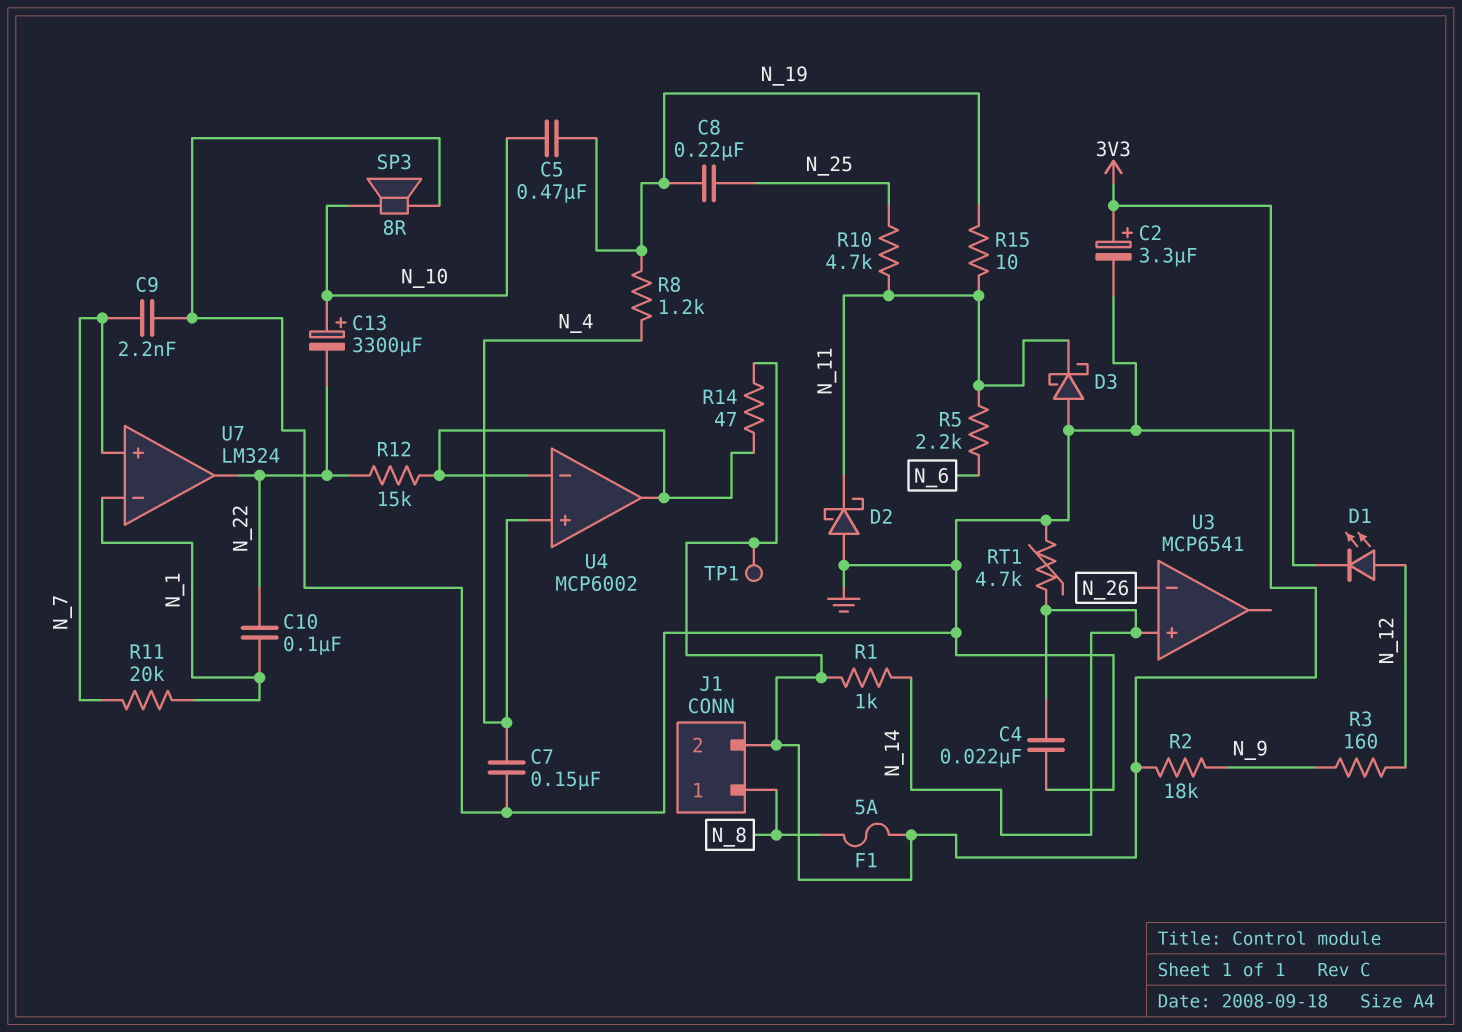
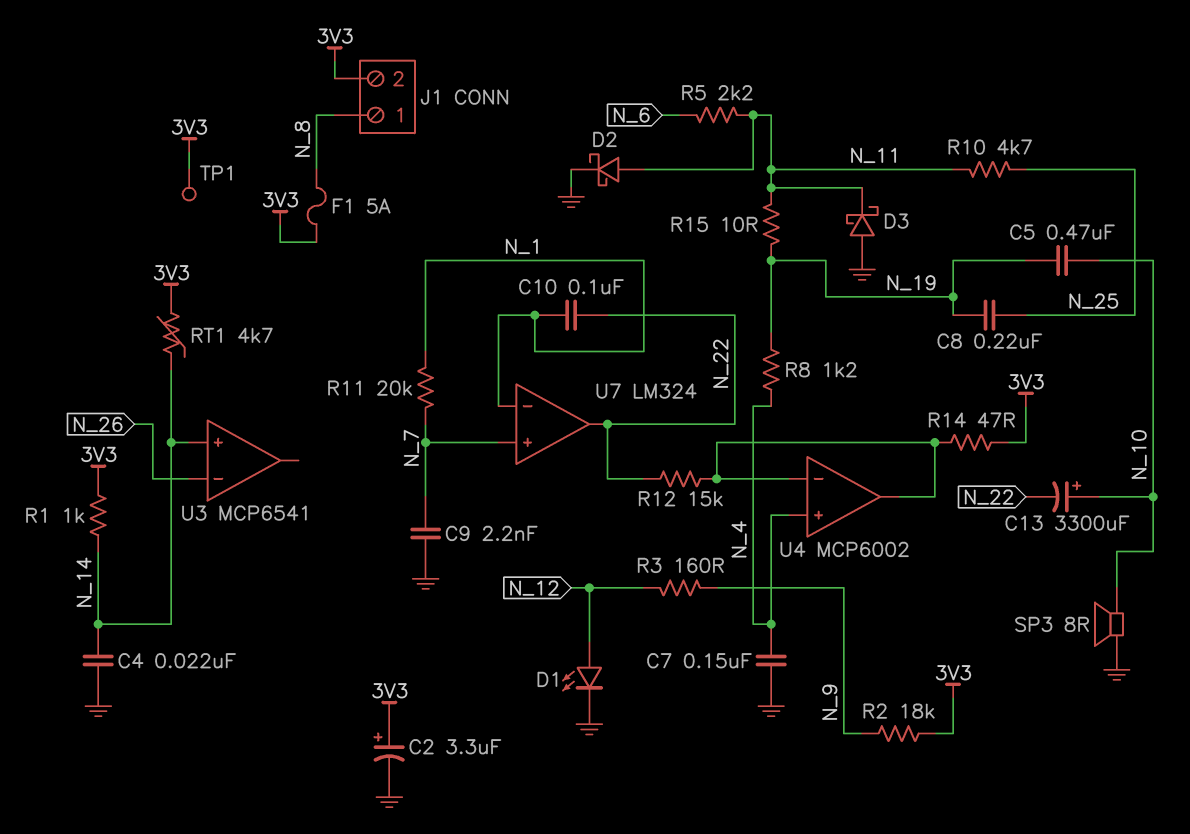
D2: schottky (A GND, K N_11) -> schottky (A N_11, K GND)
RT1: 4.7k (GND, N_14) -> 4.7k (3V3, N_14)

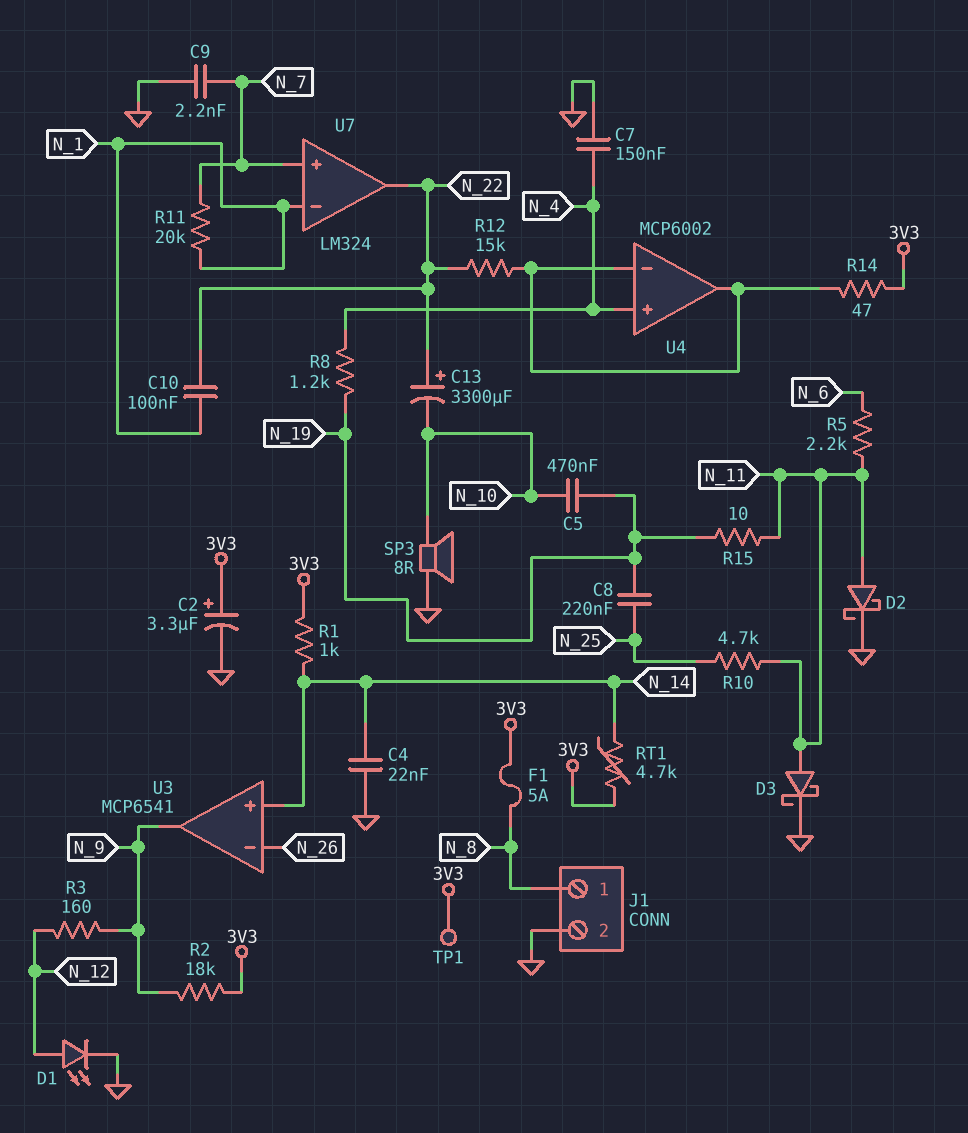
C13: 3300uF (plus N_10, minus N_22) -> 3300uF (plus N_22, minus N_10)
D3: schottky (A GND, K N_11) -> schottky (A N_11, K GND)
J1 pin 2: 3V3 -> GND
U3 pin out: none -> N_9

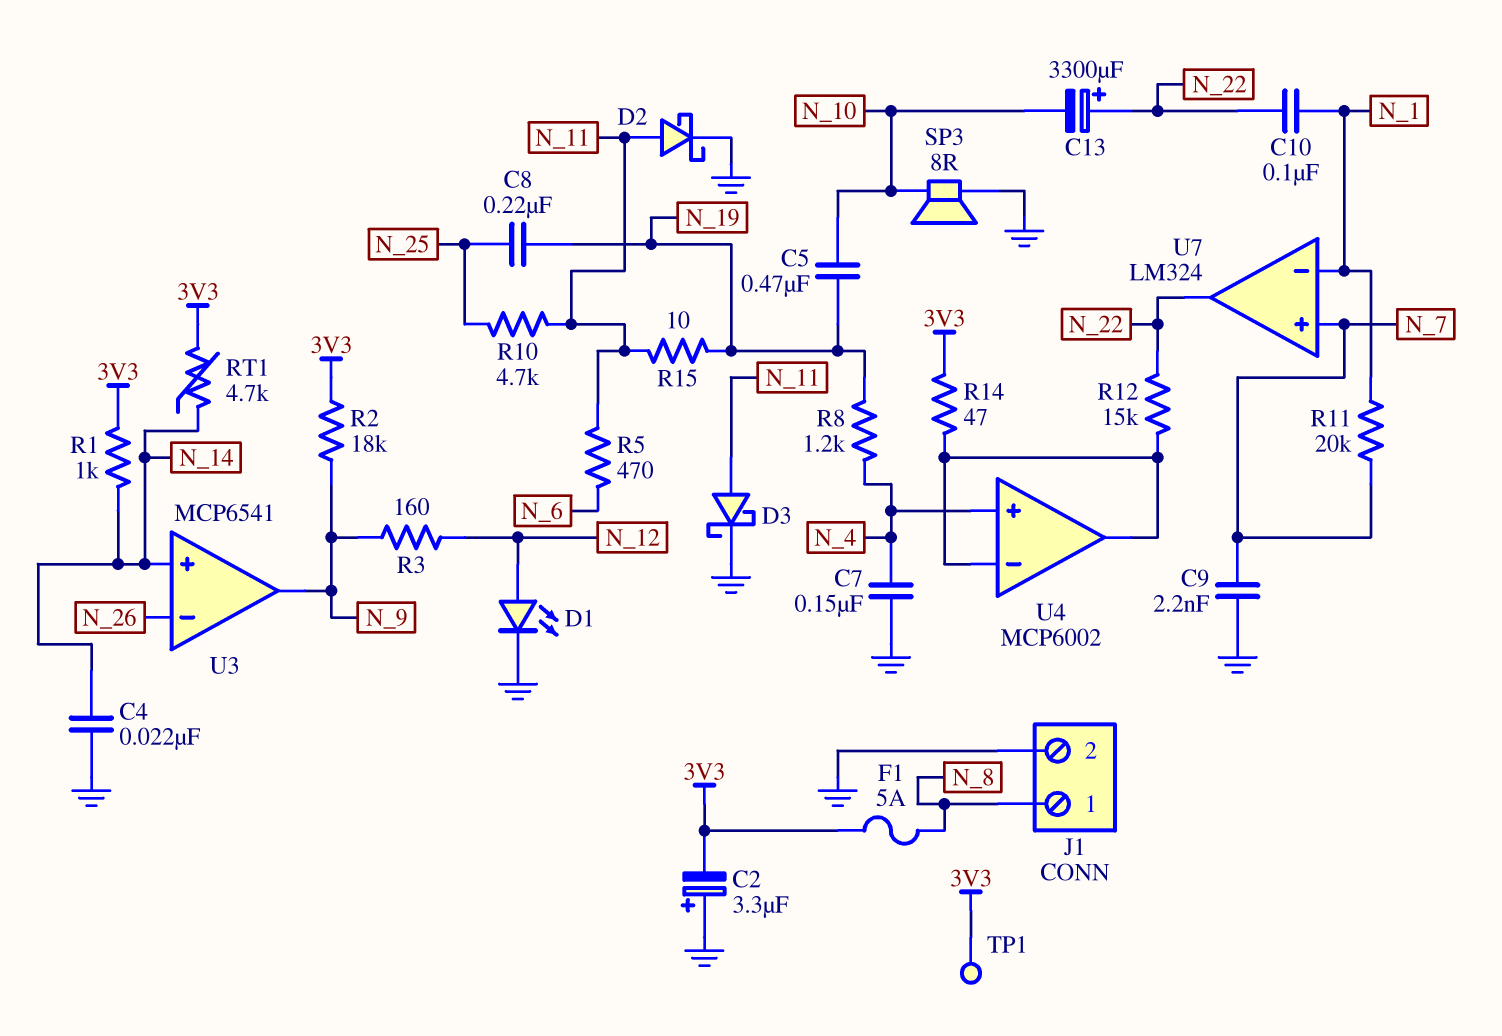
C2: 3.3uF (plus 3V3, minus GND) -> 3.3uF (plus GND, minus 3V3)
R5: 2.2k (N_6, N_11) -> 470 (N_6, N_11)

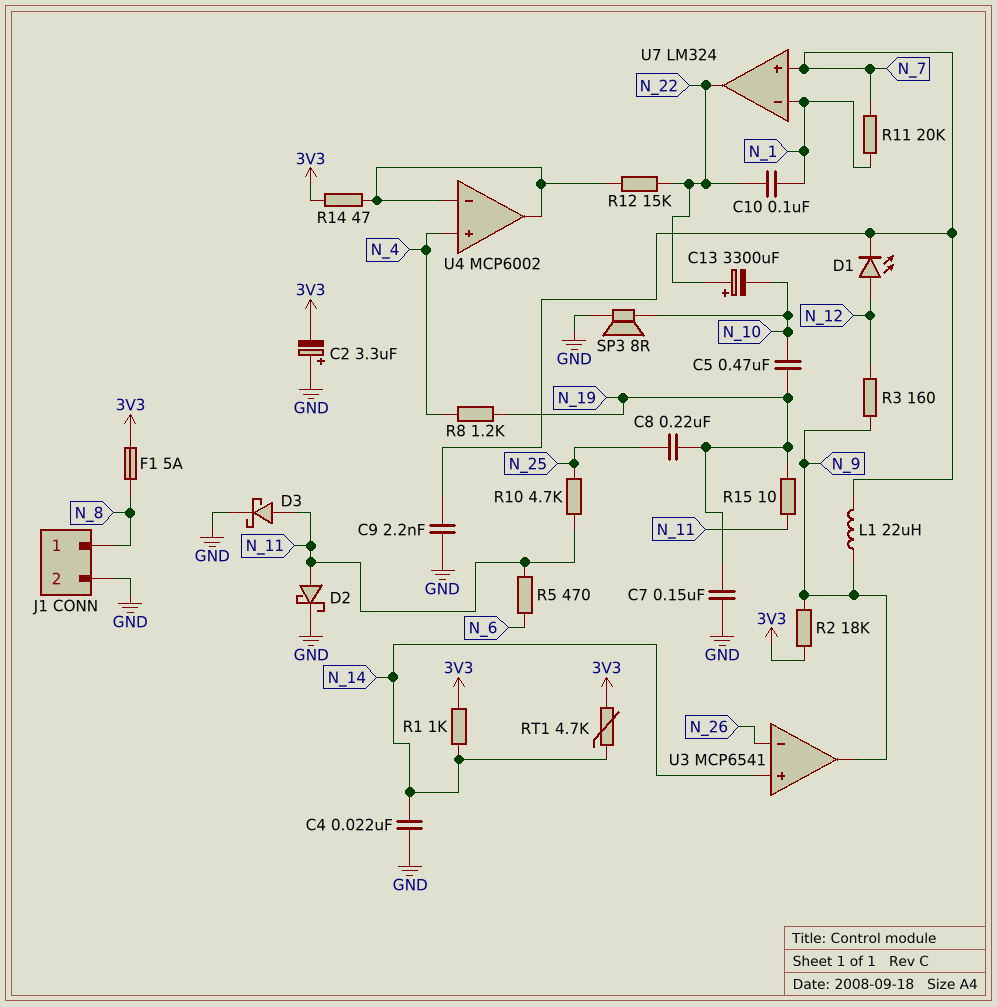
C7: 150nF (GND, N_4) -> 150nF (GND, N_19)
D1: LED (A N_12, K GND) -> LED (A N_12, K N_7)
L1: none -> 22uH (N_7, N_9)
TP1: test point (3V3) -> none

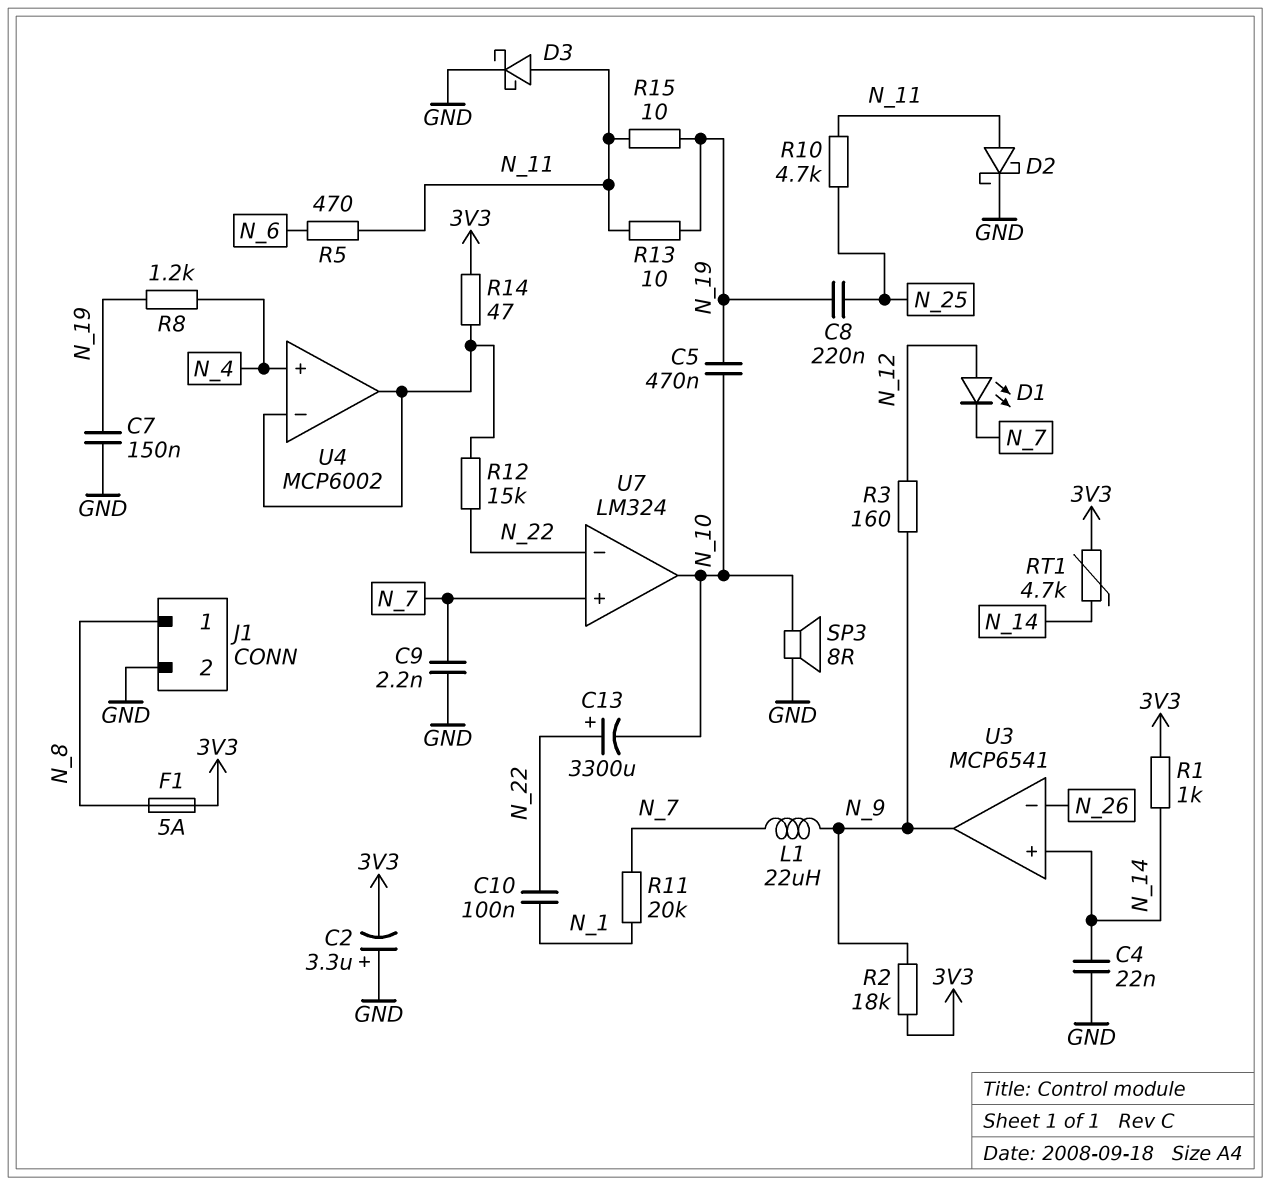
R13: none -> 10 (N_11, N_19)
U7 pin in-: N_1 -> N_22
U7 pin out: N_22 -> N_10

